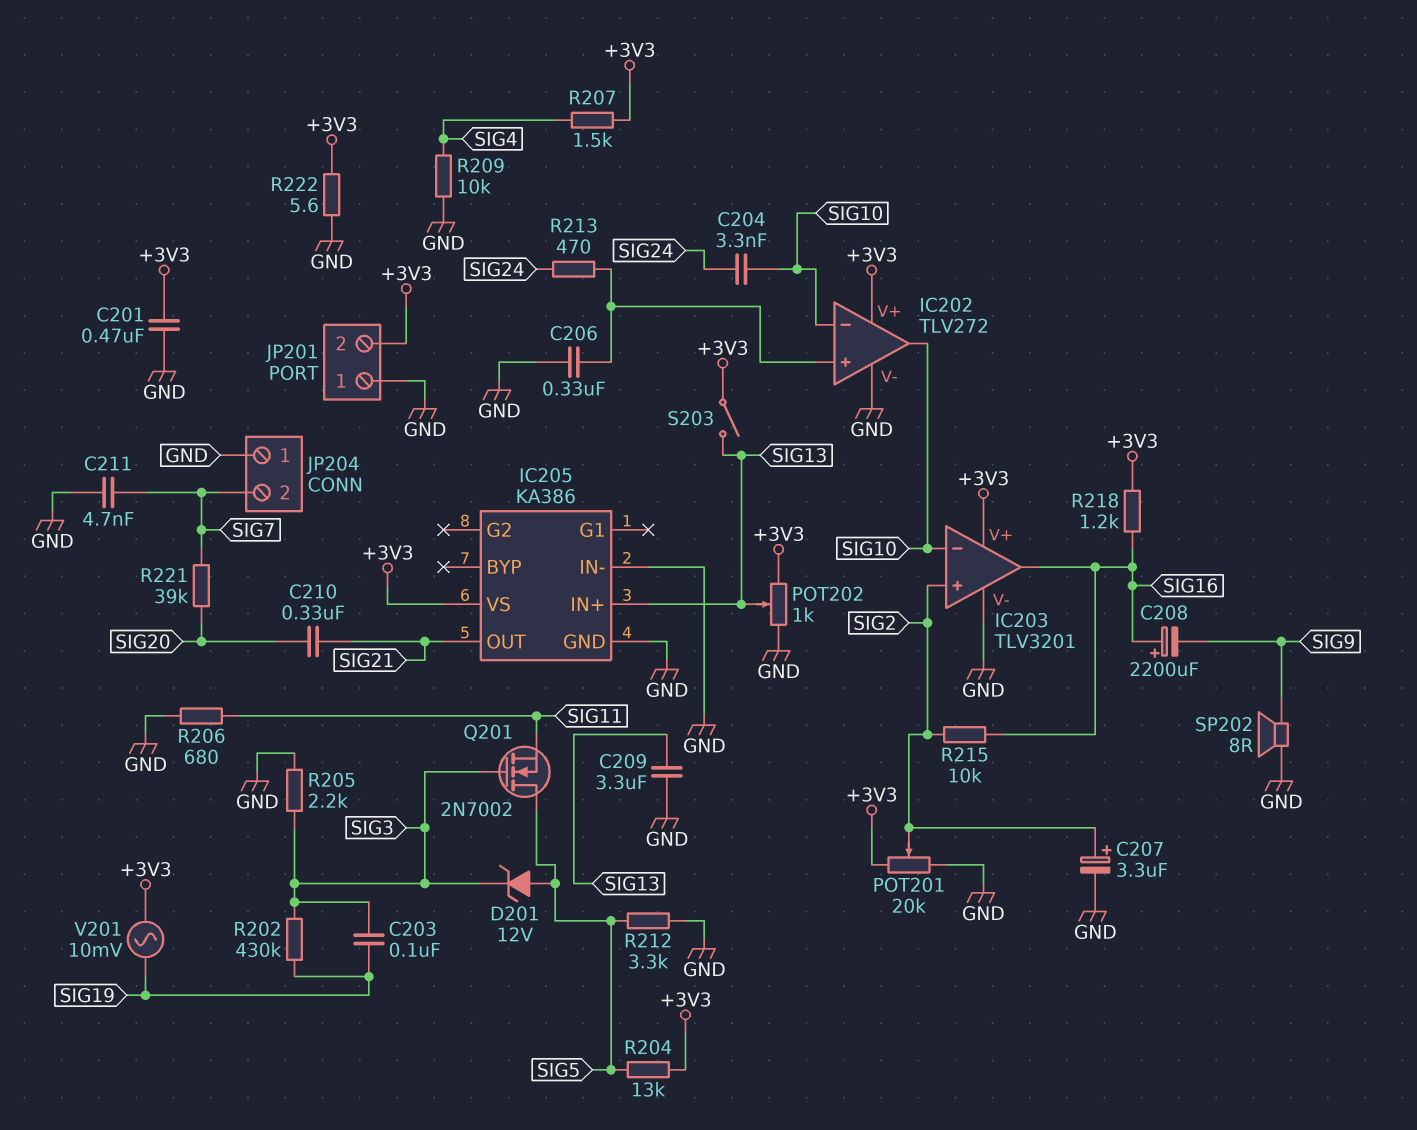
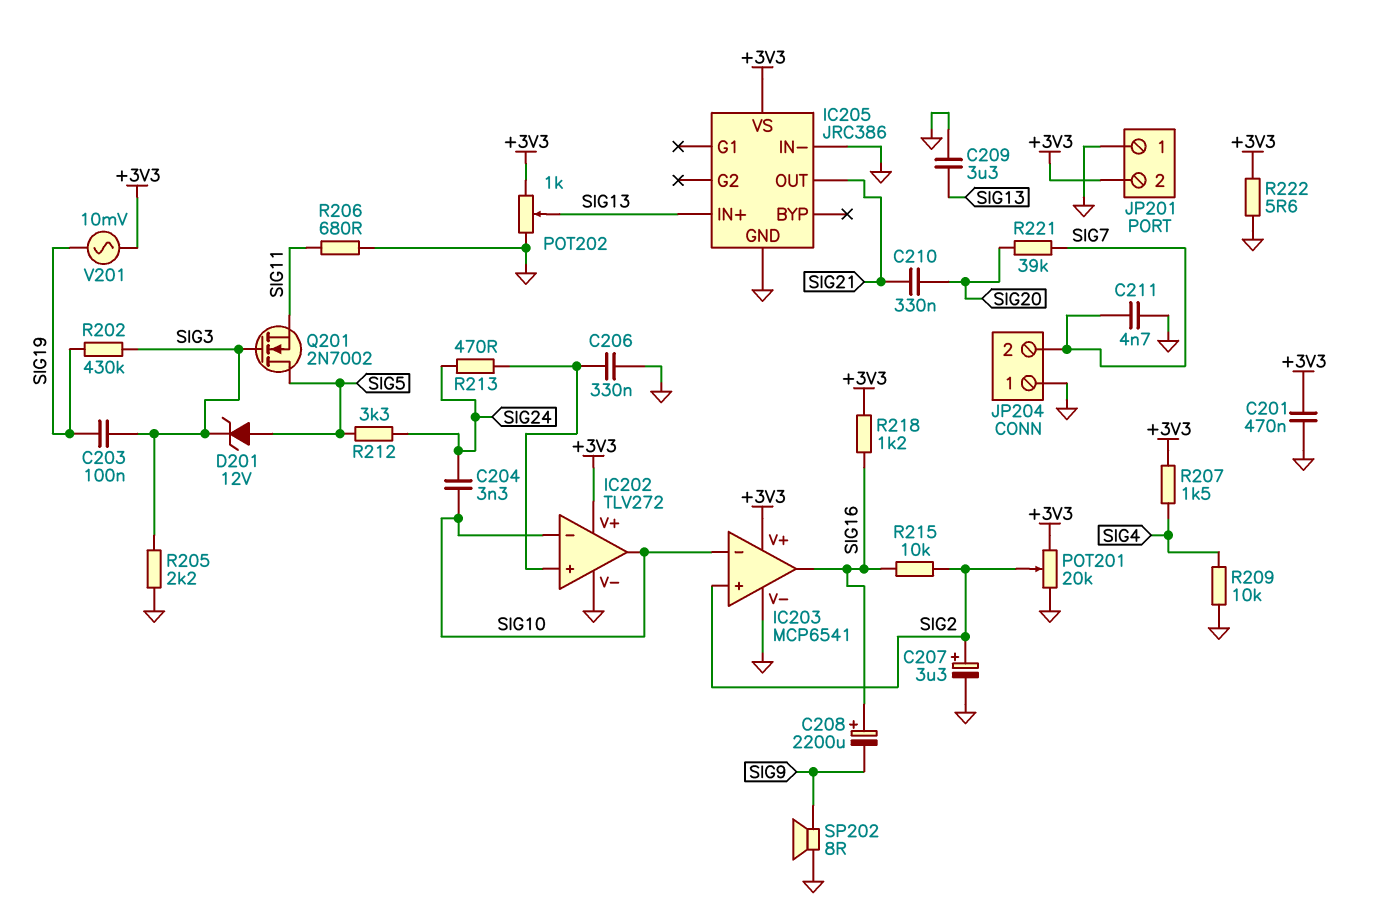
IC203: TLV3201 -> MCP6541
IC205: KA386 -> JRC386
R204: 13k (+3V3, SIG5) -> none
R212: 3.3k (GND, SIG5) -> 3.3k (SIG5, SIG24)
S203: switch (+3V3, SIG13) -> none

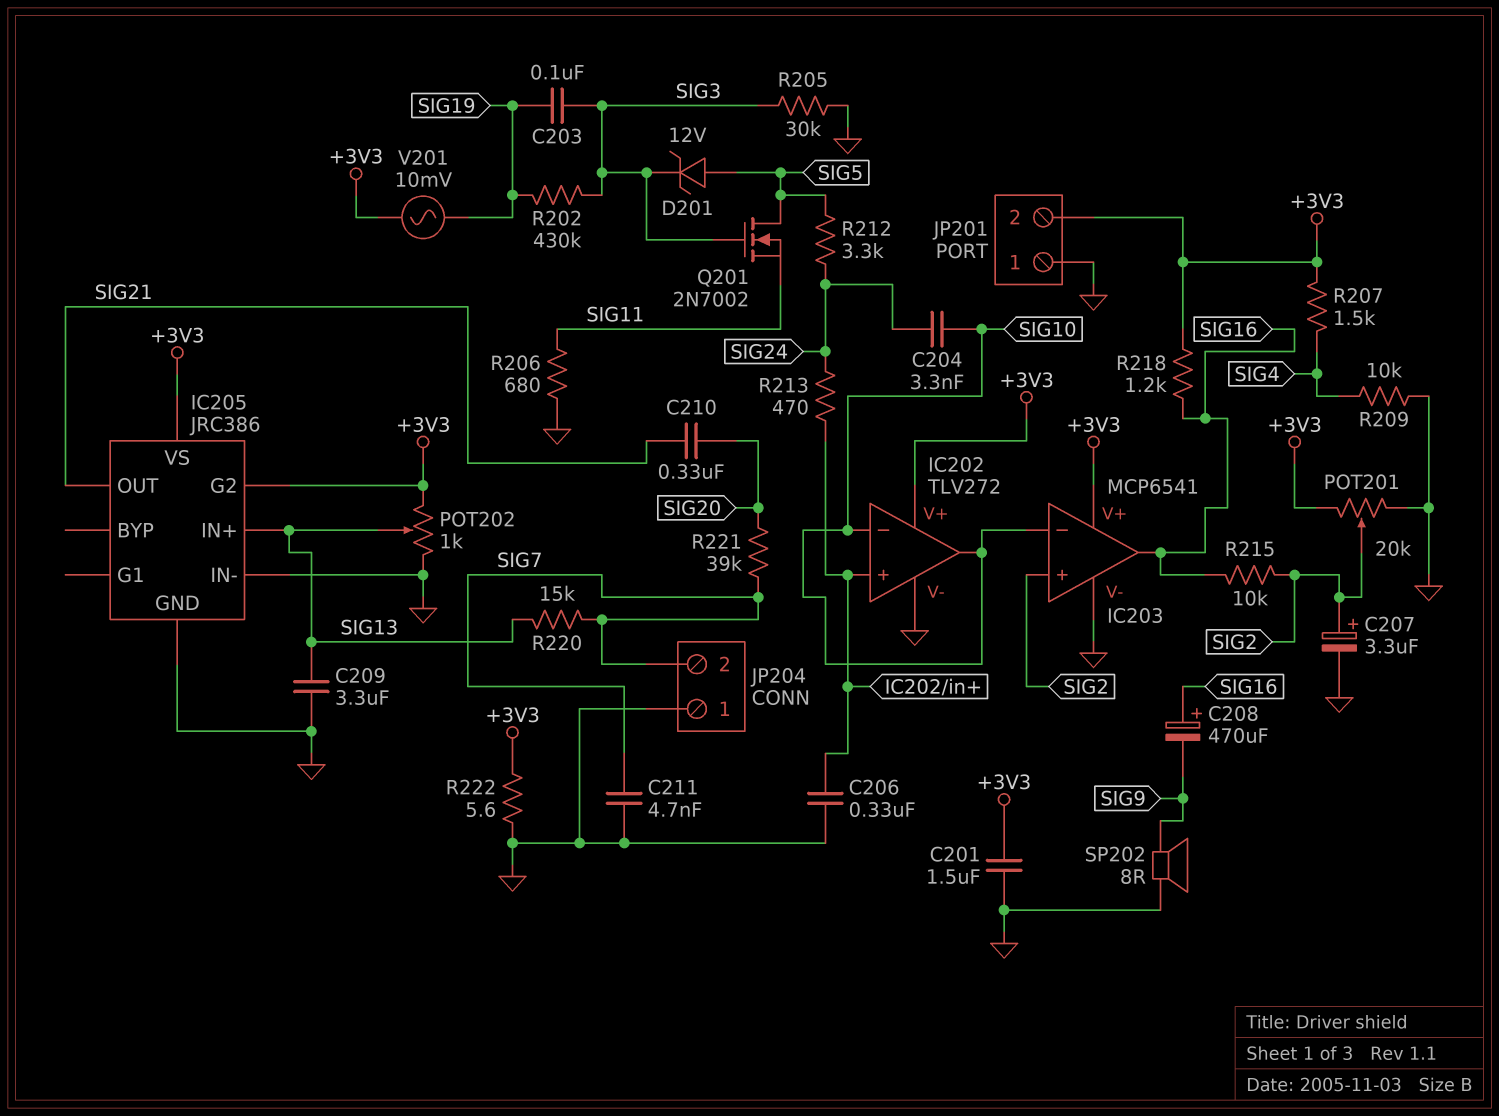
C201: 470nF (+3V3, GND) -> 1.5uF (+3V3, GND)
C208: 2200uF (plus SIG16, minus SIG9) -> 470uF (plus SIG16, minus SIG9)
IC205 pin G2: none -> +3V3
R205: 2.2k (GND, SIG3) -> 30k (GND, SIG3)
R220: none -> 15k (SIG7, SIG13)

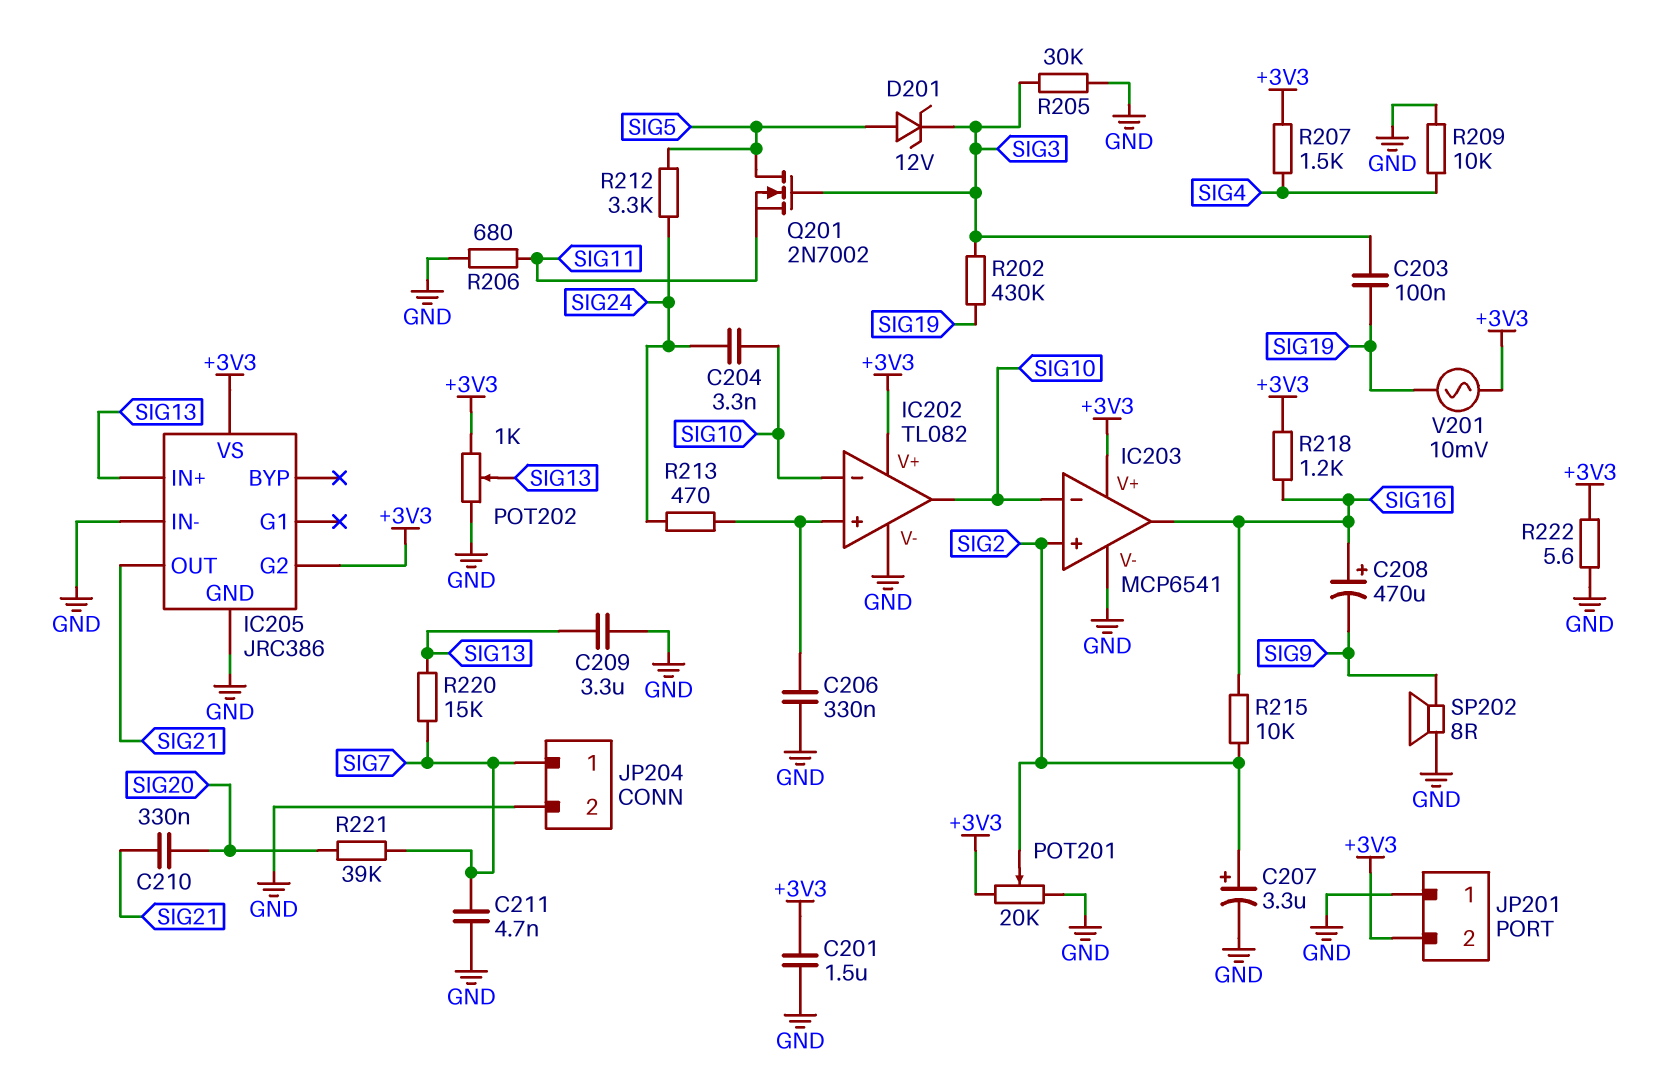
IC202: TLV272 -> TL082
JP204 pin 1: GND -> SIG7
JP204 pin 2: SIG7 -> GND

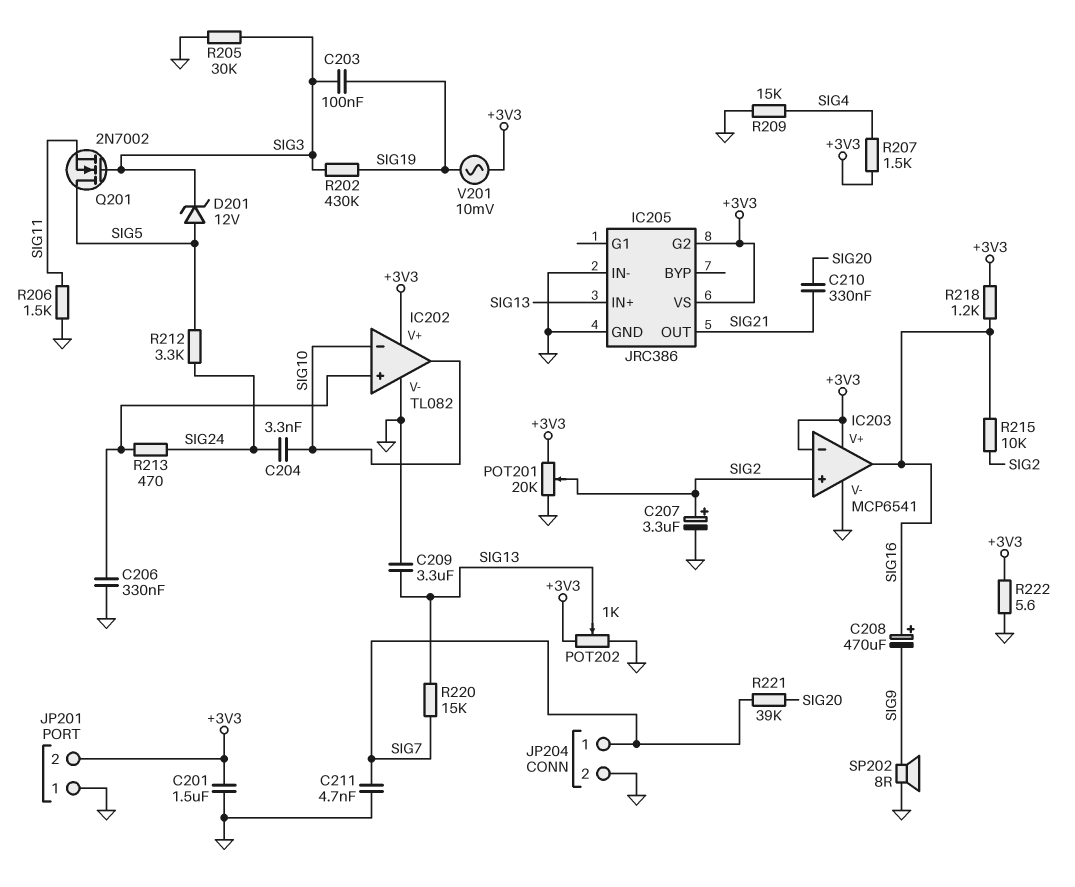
IC203 pin in-: SIG10 -> +3V3
R206: 680 (GND, SIG11) -> 1.5k (GND, SIG11)
R209: 10k (GND, SIG4) -> 15k (GND, SIG4)

